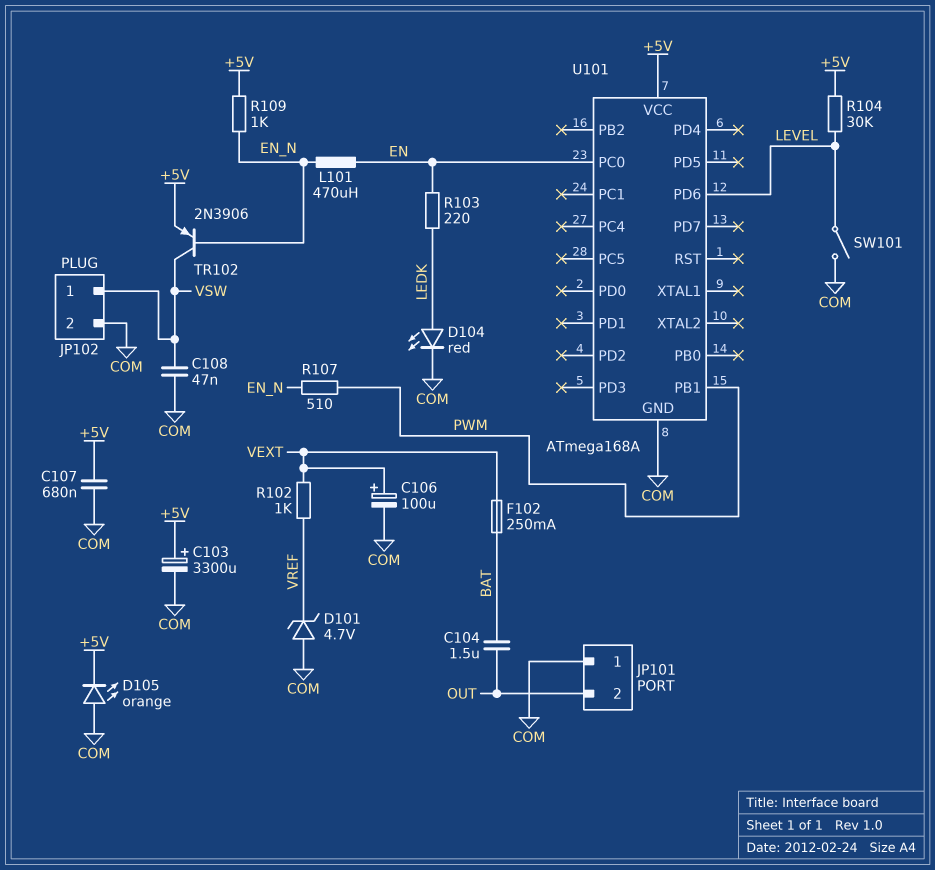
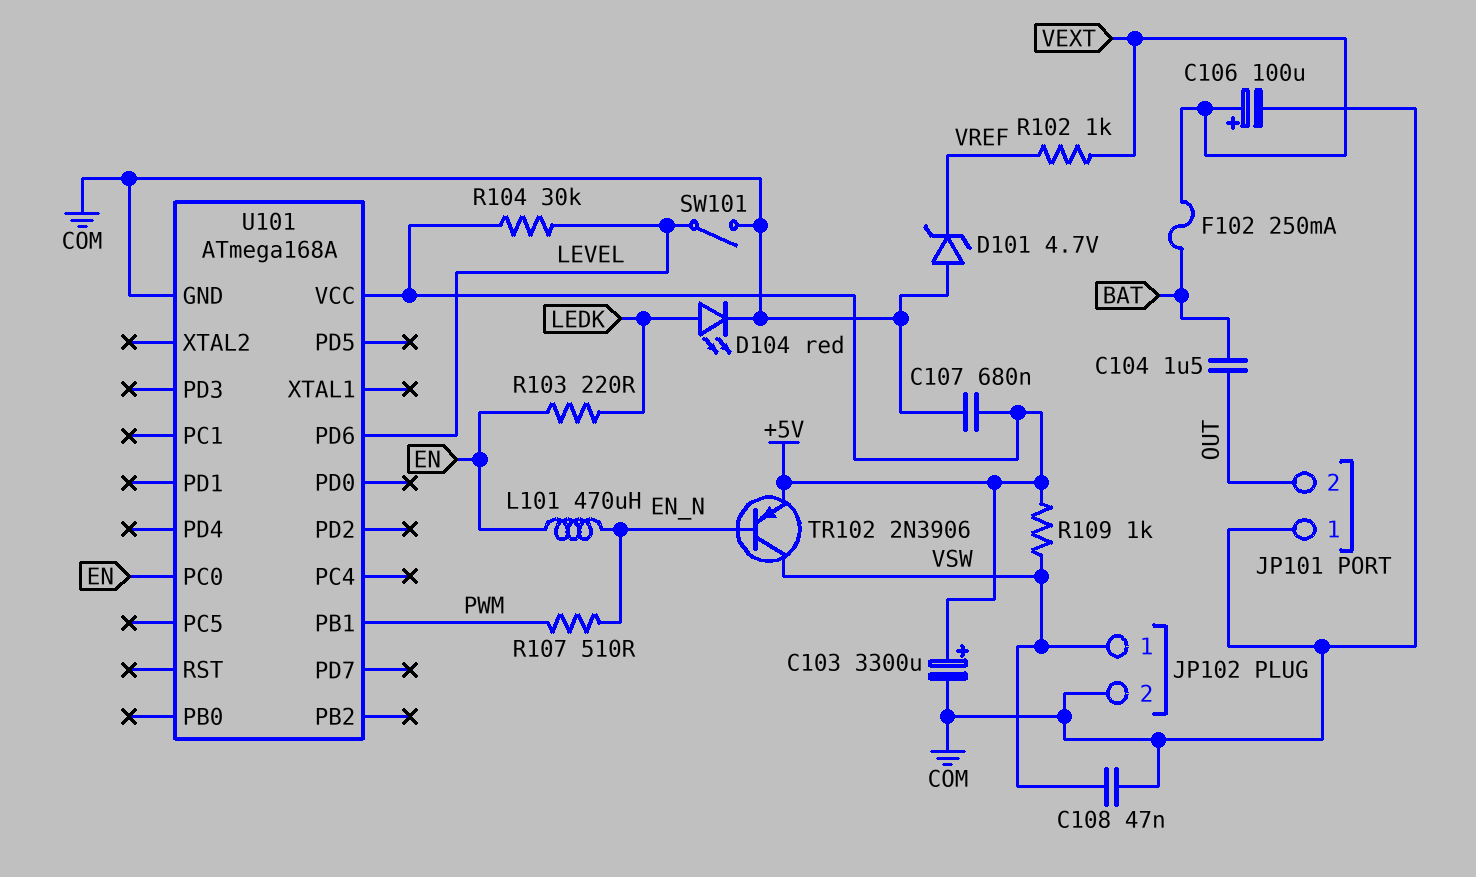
D105: LED orange (A COM, K +5V) -> none
R109: 1k (+5V, EN_N) -> 1k (+5V, VSW)

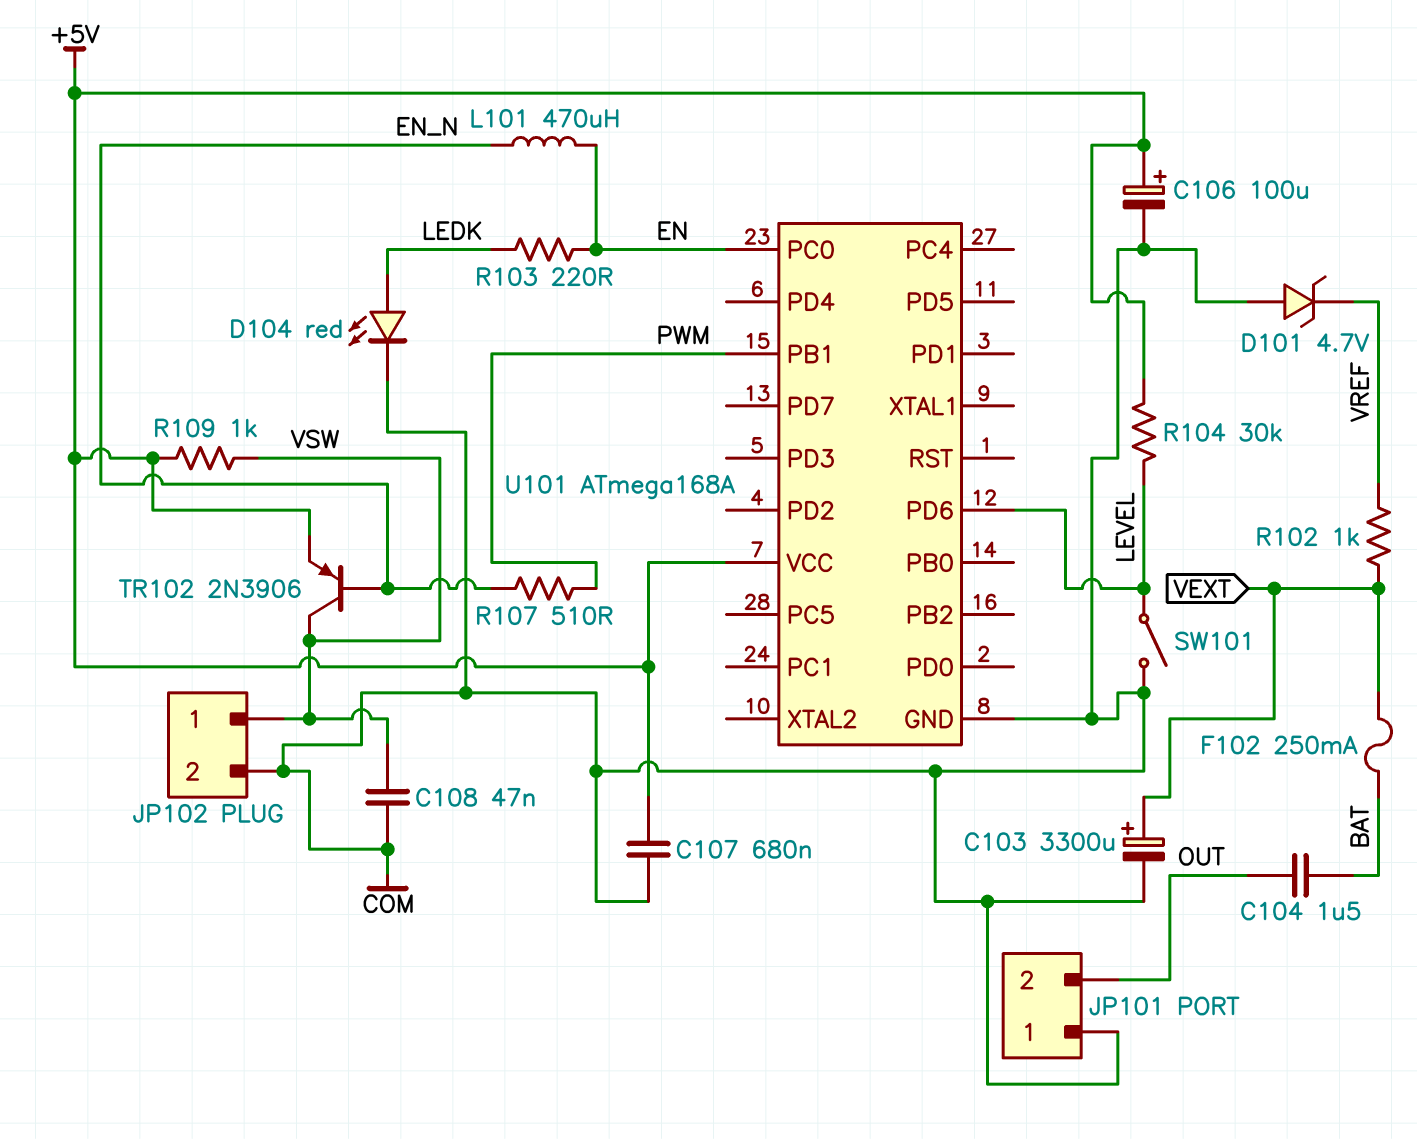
C103: 3300uF (plus +5V, minus COM) -> 3300uF (plus VEXT, minus COM)
C106: 100uF (plus VEXT, minus COM) -> 100uF (plus +5V, minus COM)

